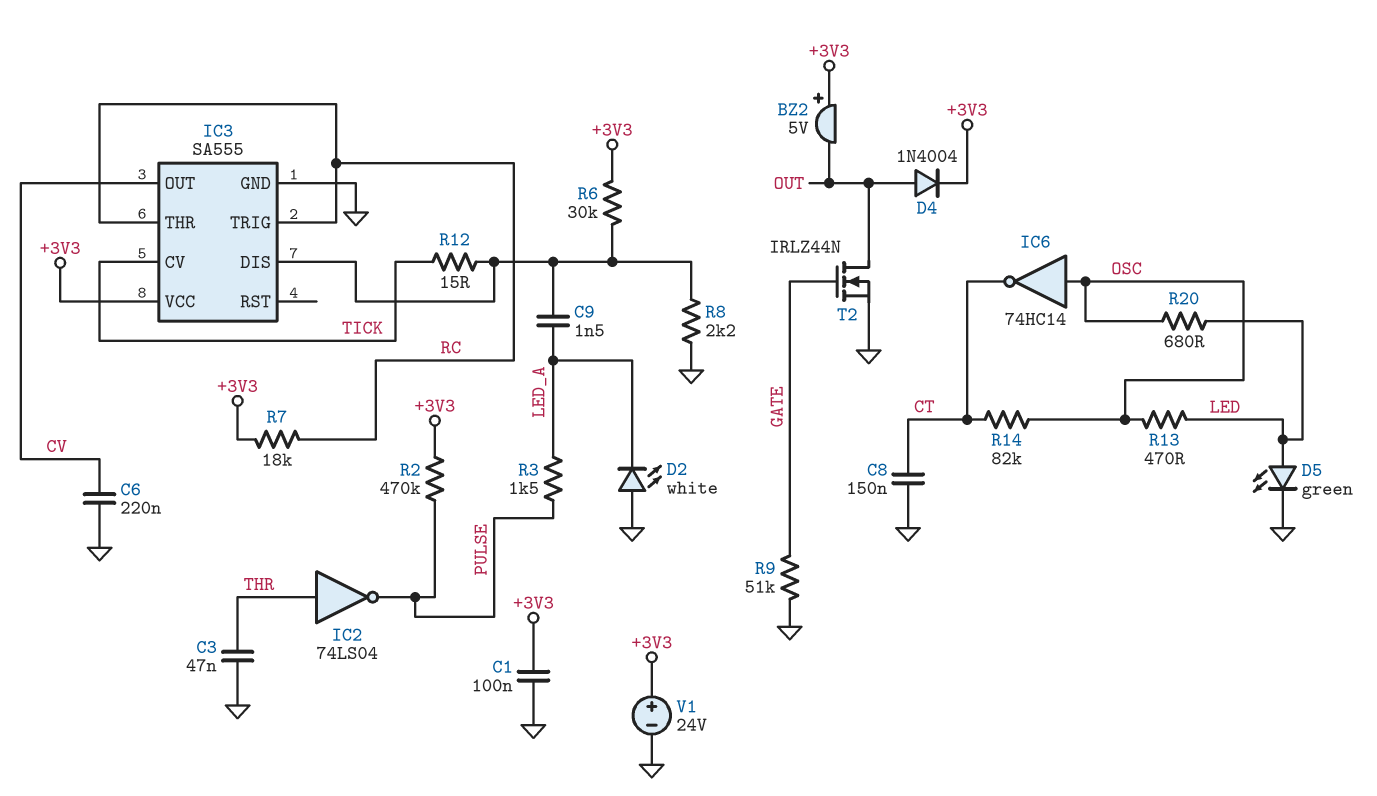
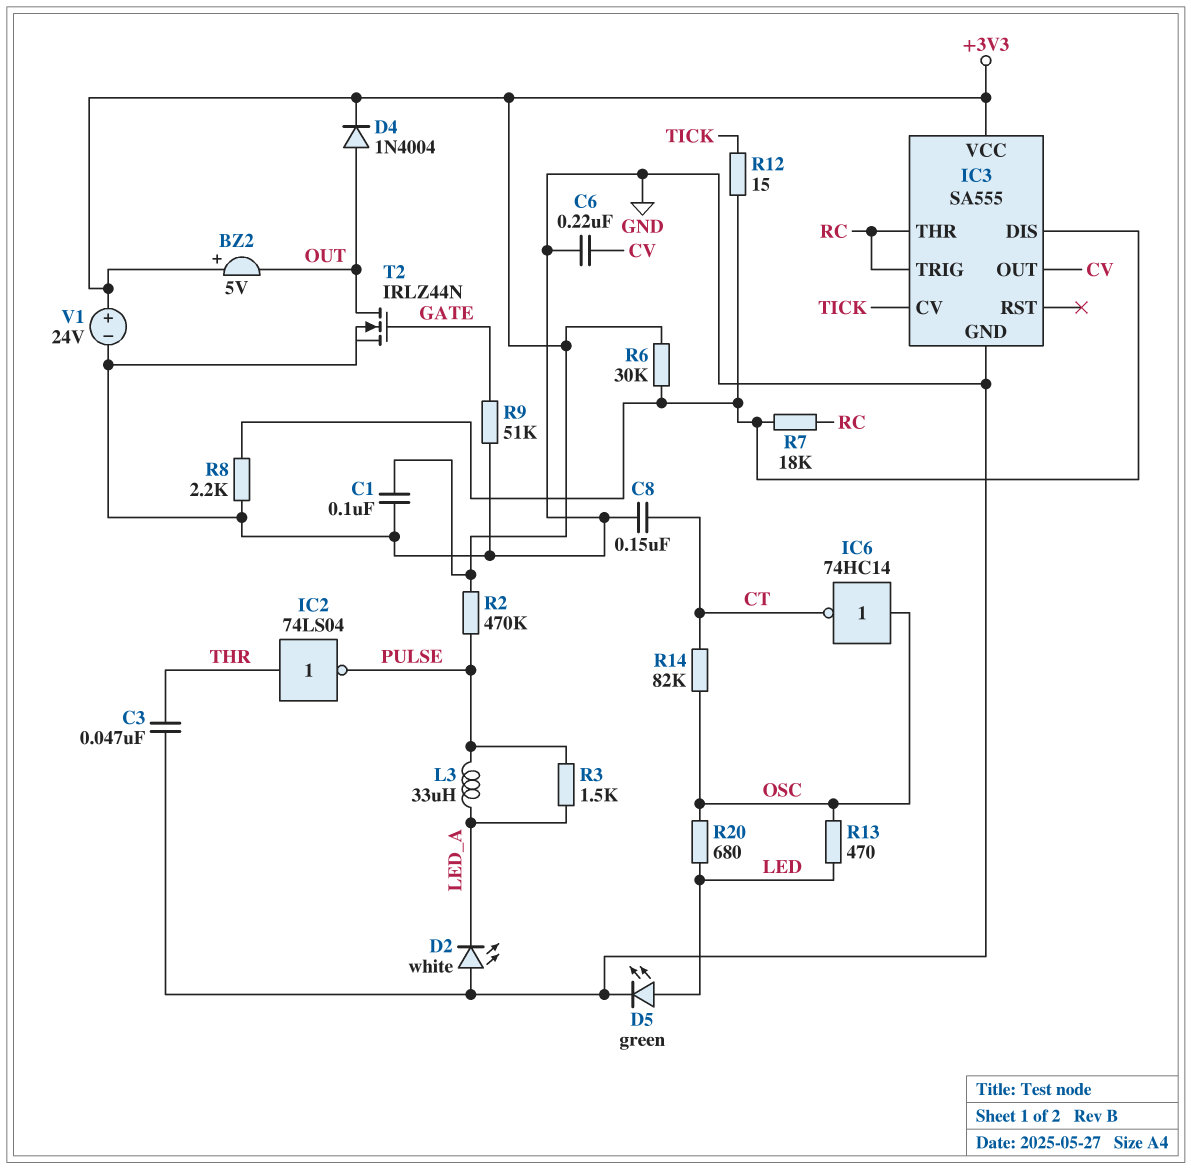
C9: 1.5nF (IC3/DIS, LED_A) -> none
L3: none -> 33uH (LED_A, PULSE)
R7: 18k (+3V3, RC) -> 18k (IC3/DIS, RC)

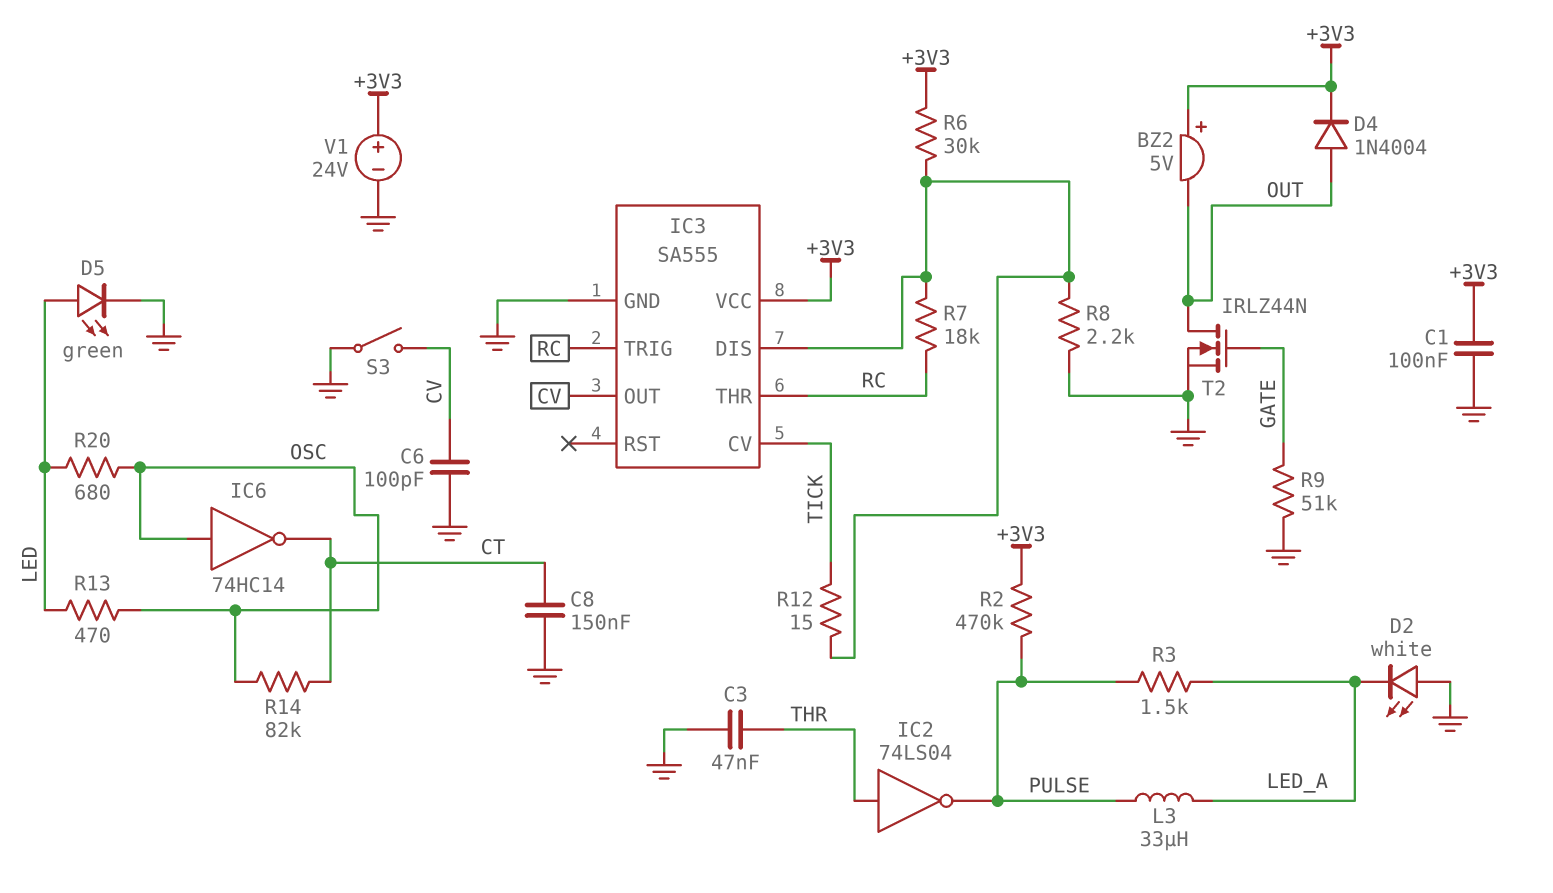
C6: 220nF (CV, GND) -> 100pF (CV, GND)
S3: none -> switch (CV, GND)

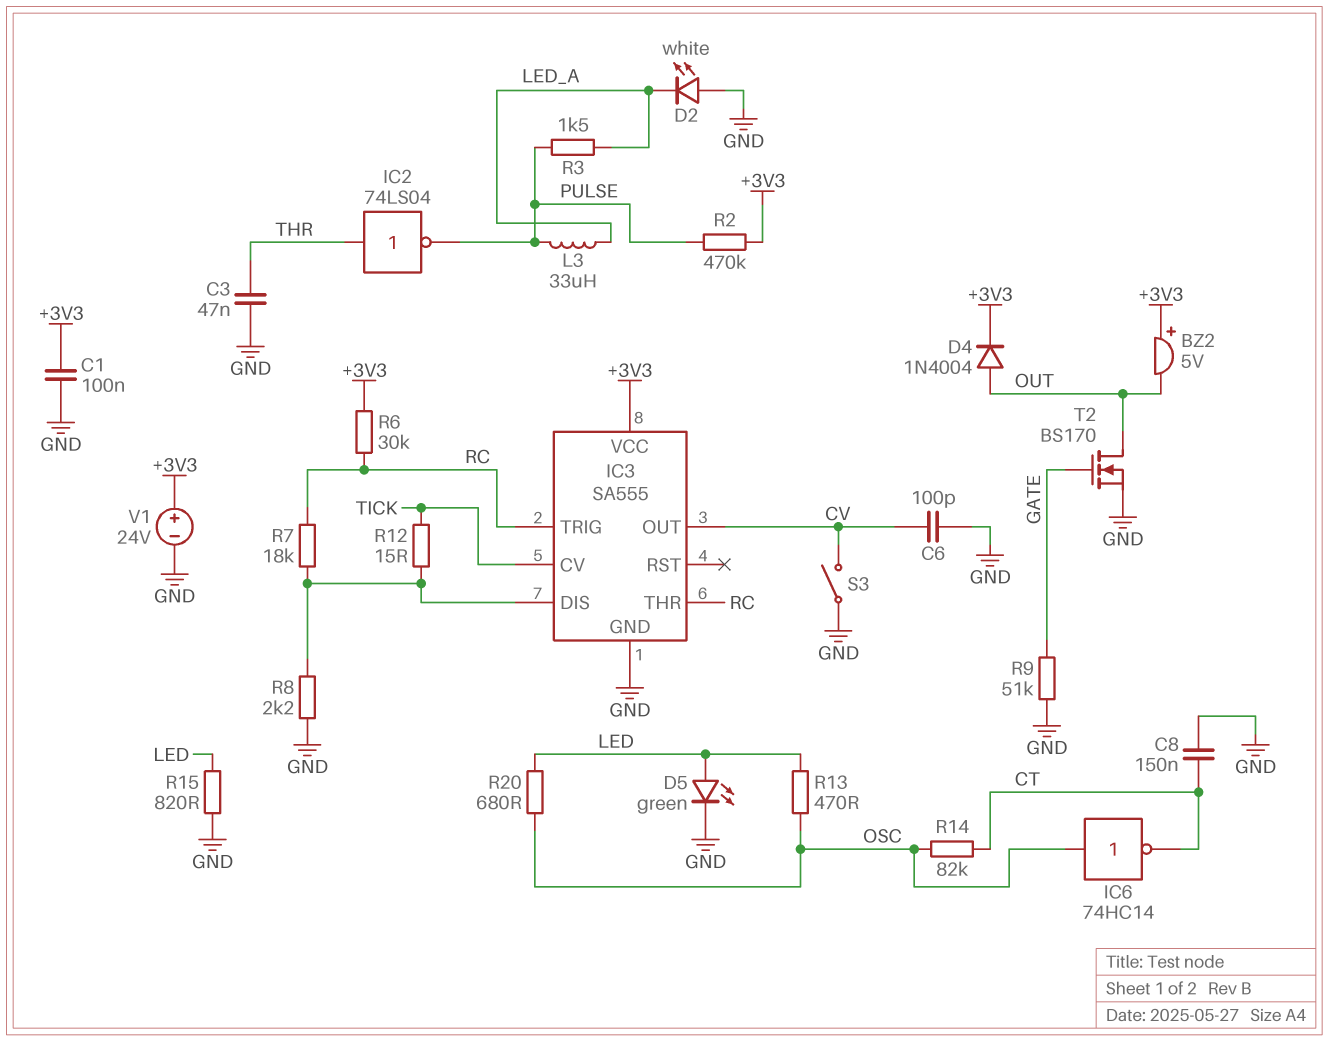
R6: 30k (+3V3, IC3/DIS) -> 30k (+3V3, RC)
R15: none -> 820 (GND, LED)
T2: NMOS IRLZ44N (G GATE, D OUT, S GND) -> NMOS BS170 (G GATE, D OUT, S GND)

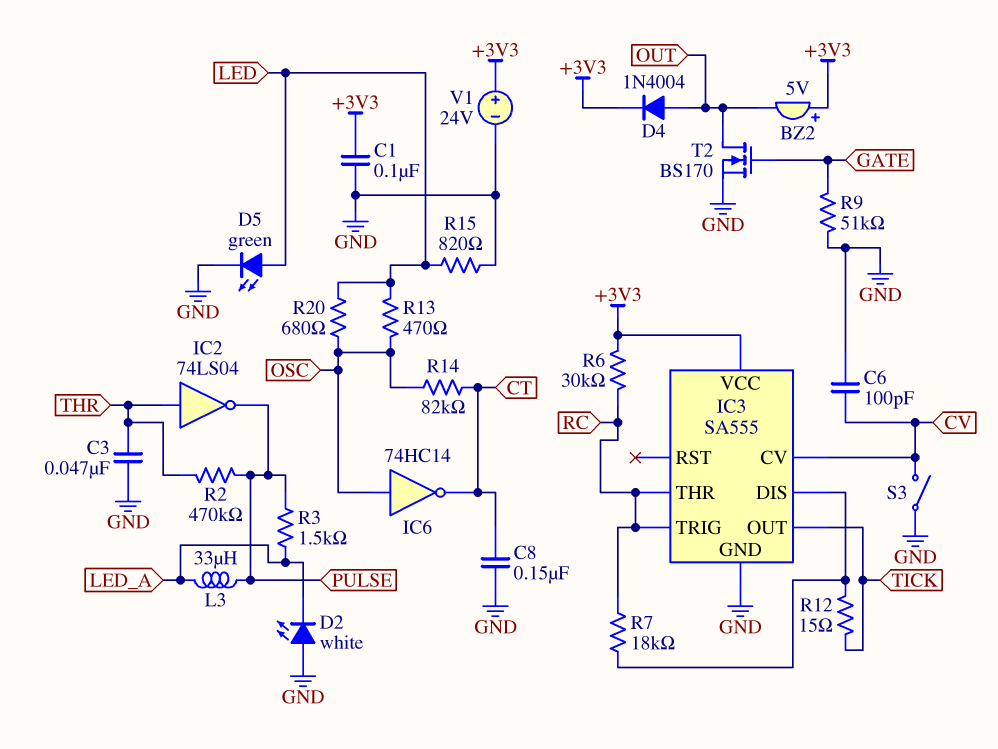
IC3 pin CV: TICK -> CV
IC3 pin OUT: CV -> TICK
R2: 470k (+3V3, PULSE) -> 470k (PULSE, THR)
R8: 2.2k (GND, IC3/DIS) -> none

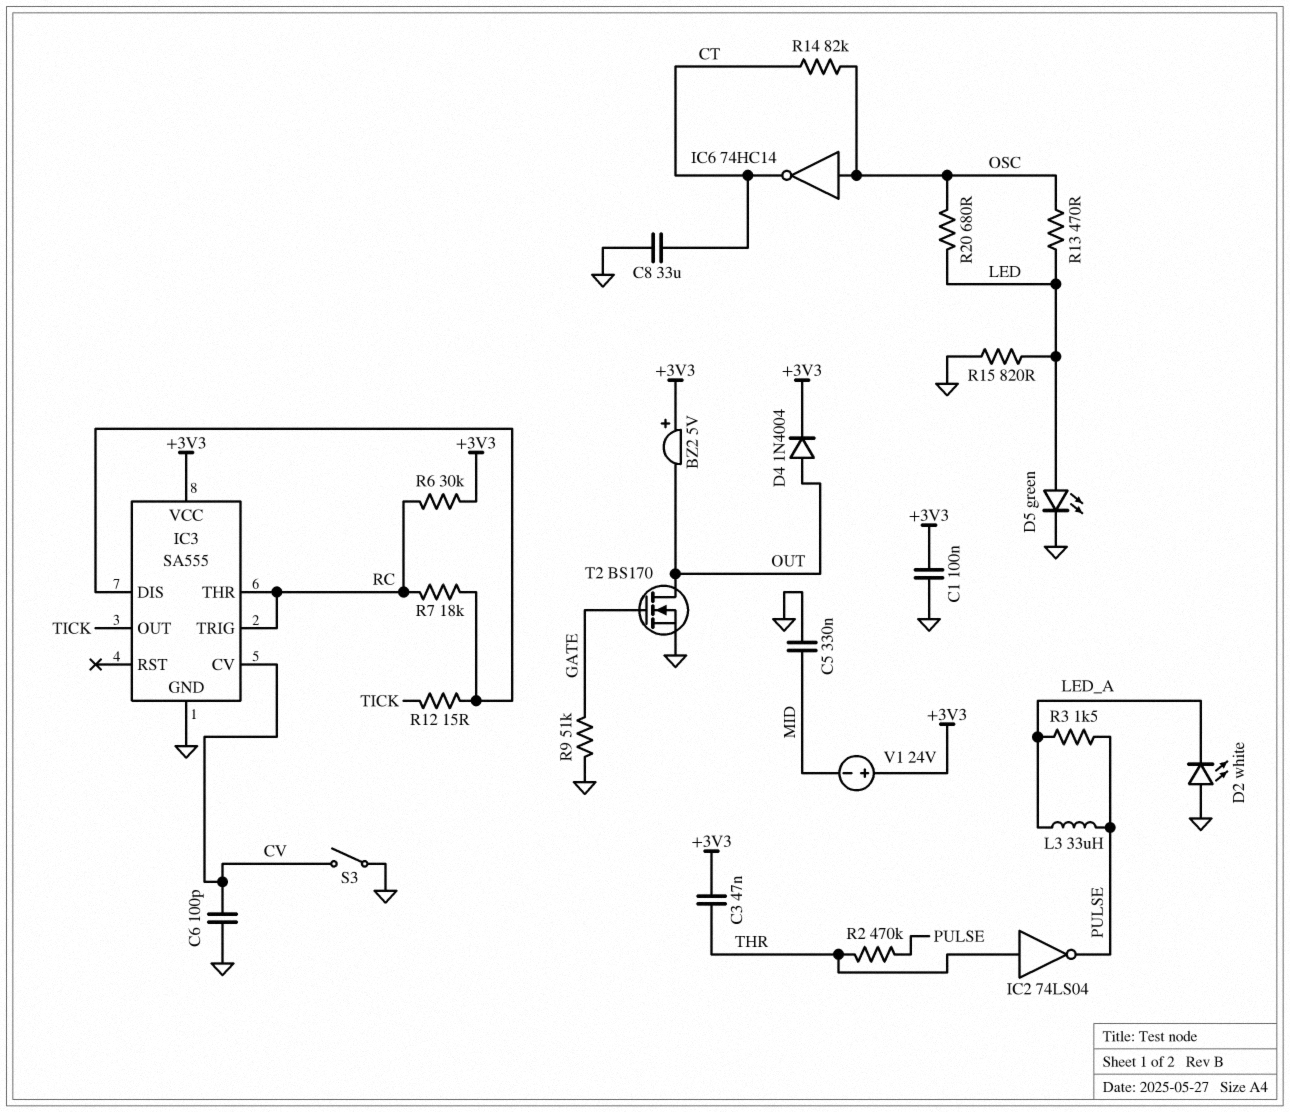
C3: 47nF (GND, THR) -> 47nF (+3V3, THR)
C5: none -> 330nF (GND, MID)
C8: 150nF (CT, GND) -> 33uF (CT, GND)
V1: 24V (plus +3V3, minus GND) -> 24V (plus +3V3, minus MID)

